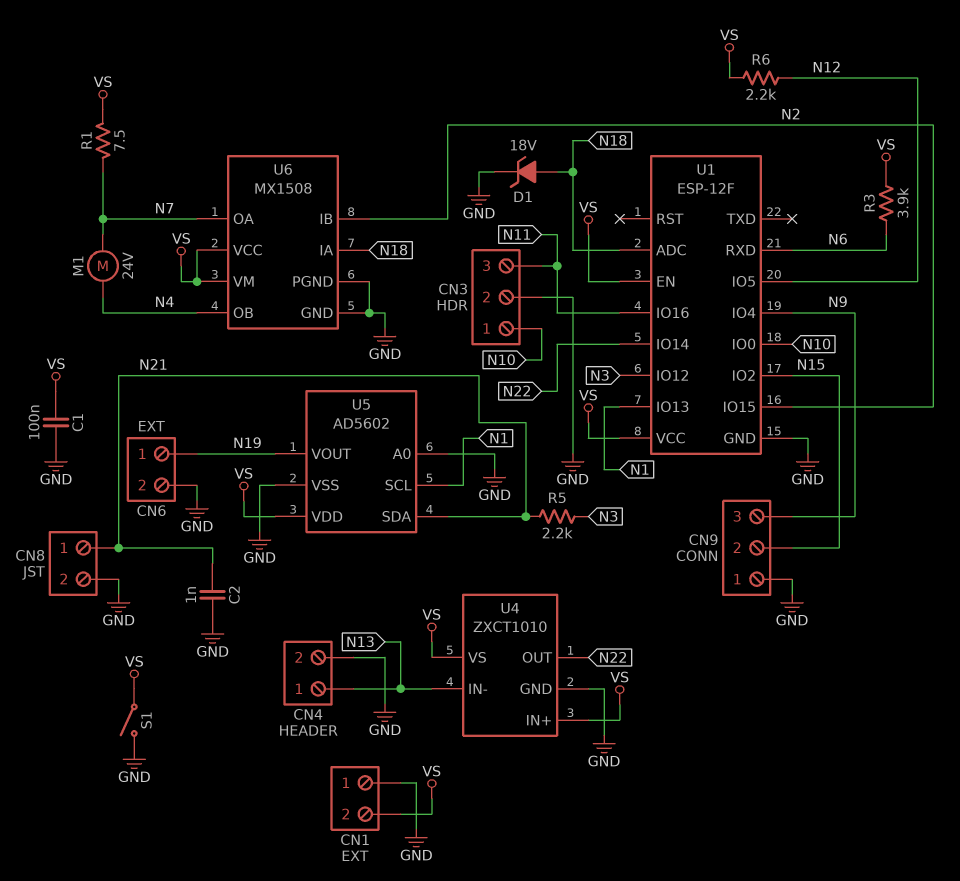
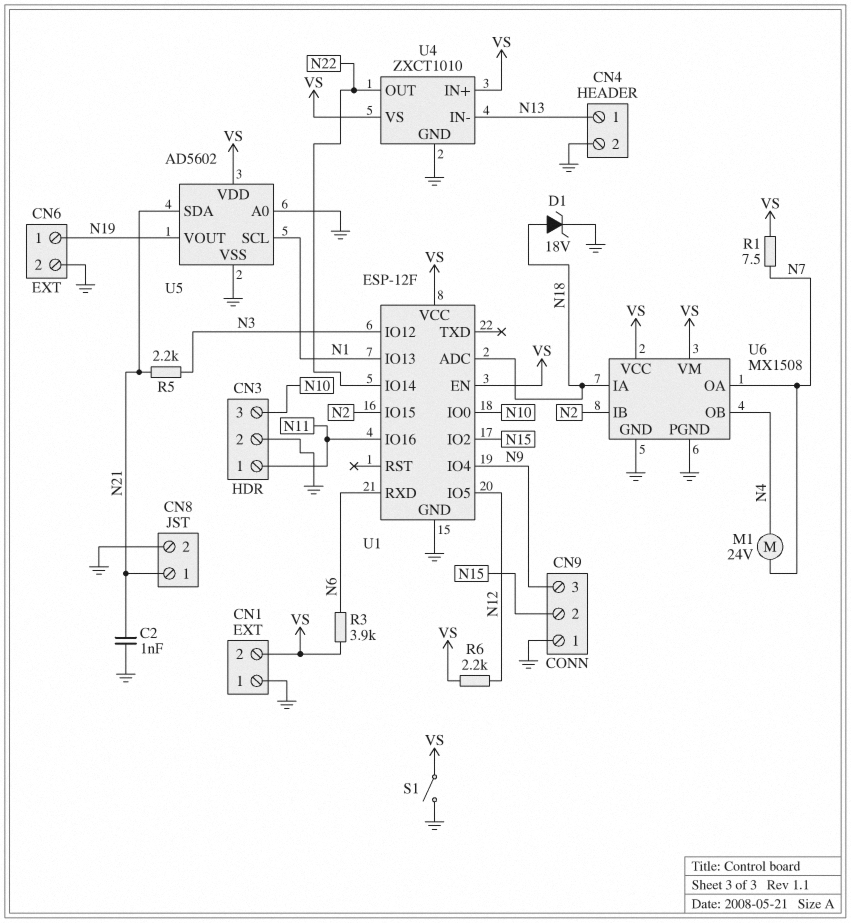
C1: 100nF (GND, VS) -> none
CN3 pin 1: N10 -> N11
CN3 pin 3: N11 -> N10

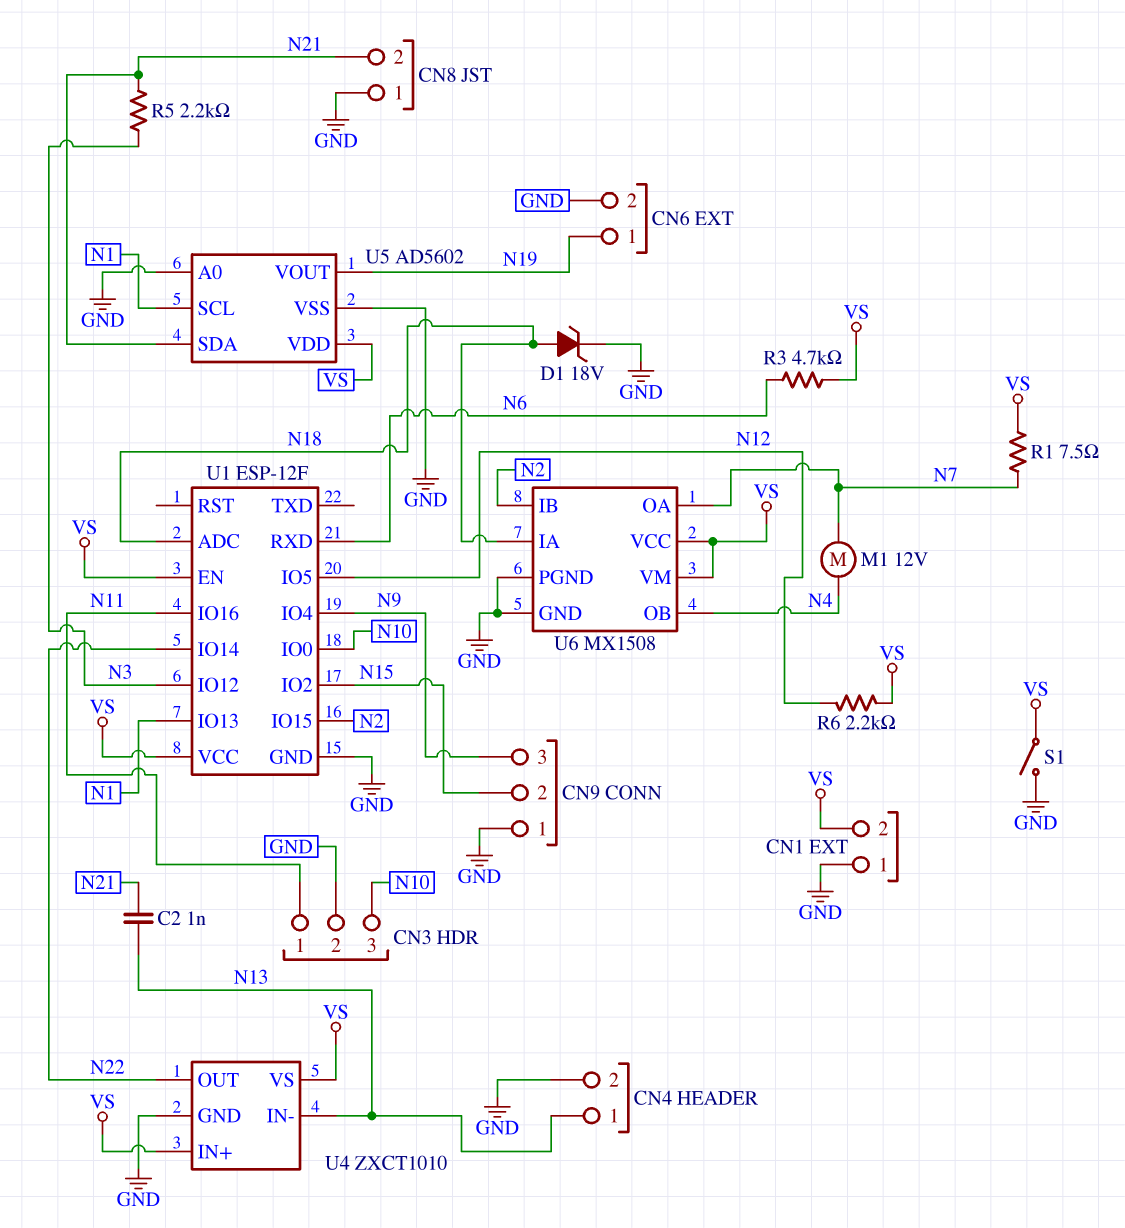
C2: 1nF (GND, N21) -> 1nF (N13, N21)
CN8 pin 1: N21 -> GND
CN8 pin 2: GND -> N21
M1: motor 24V (N4, N7) -> motor 12V (N4, N7)
R3: 3.9k (N6, VS) -> 4.7k (N6, VS)

